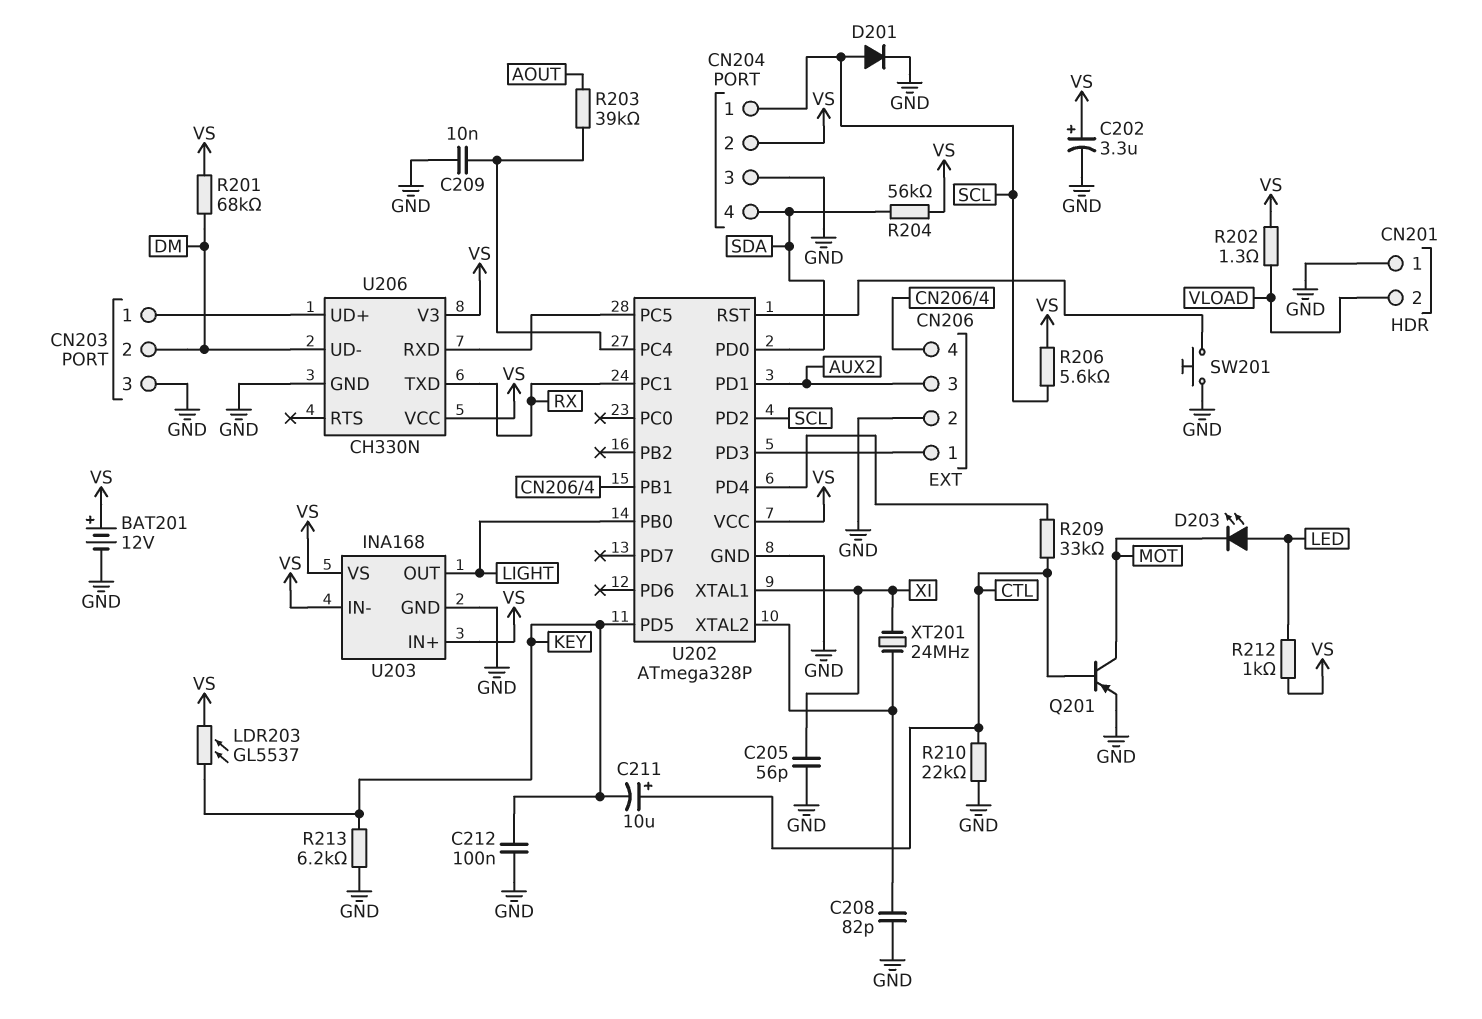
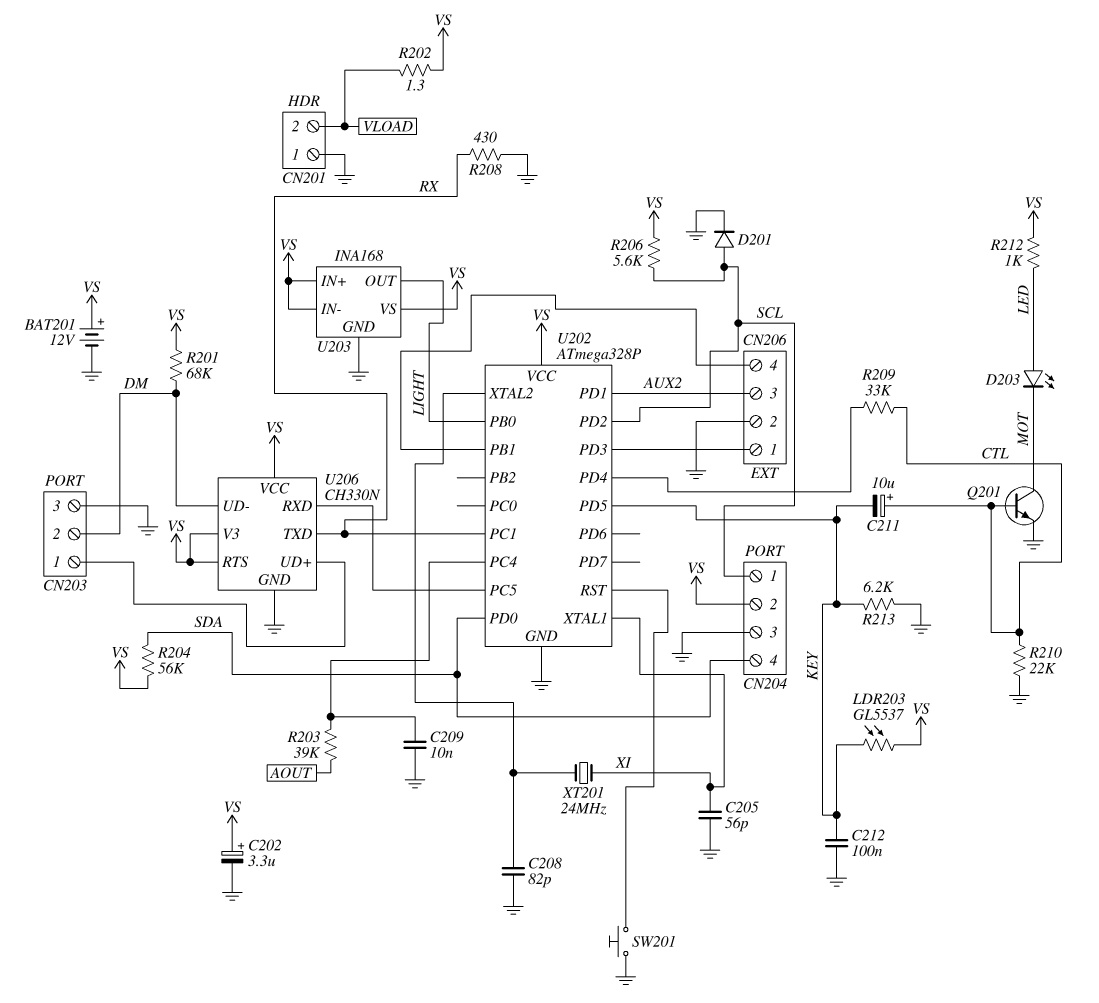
Q201: PNP (B CTL, C MOT, E GND) -> NPN (B CTL, C MOT, E GND)
R208: none -> 430 (GND, RX)
U206 pin RTS: none -> VS

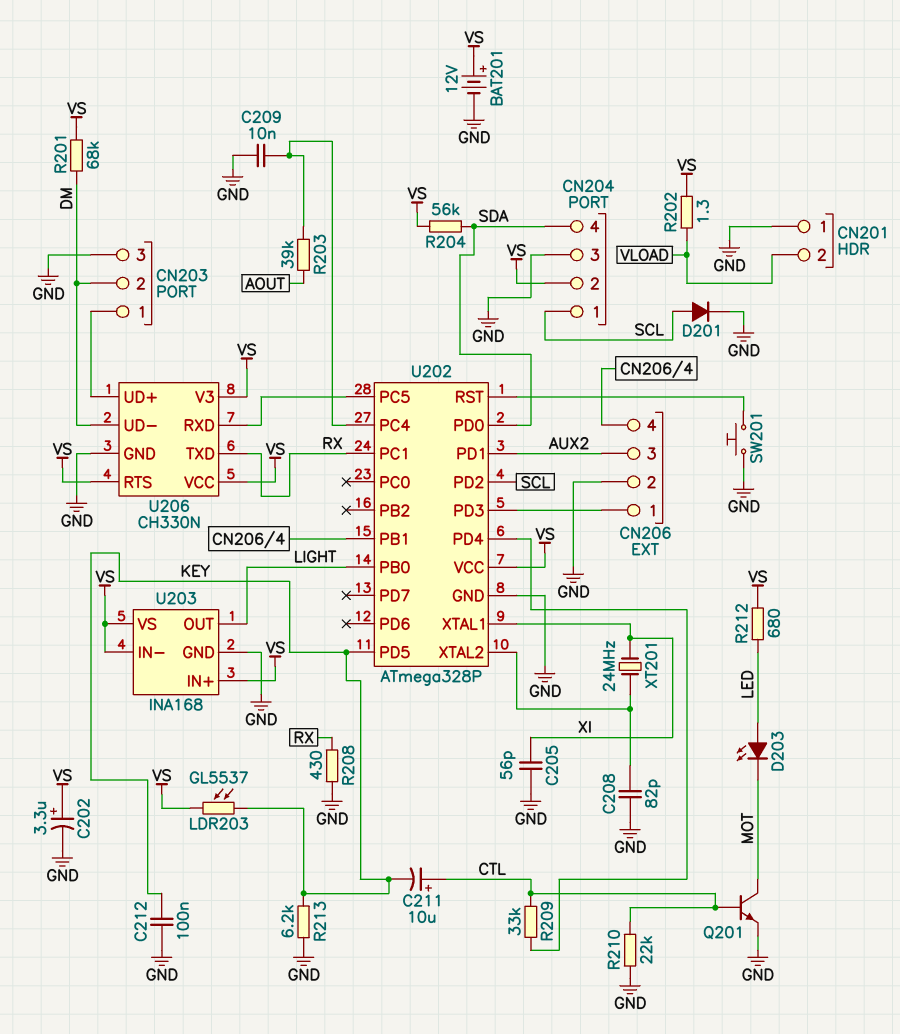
R206: 5.6k (SCL, VS) -> none
R212: 1k (LED, VS) -> 680 (LED, VS)

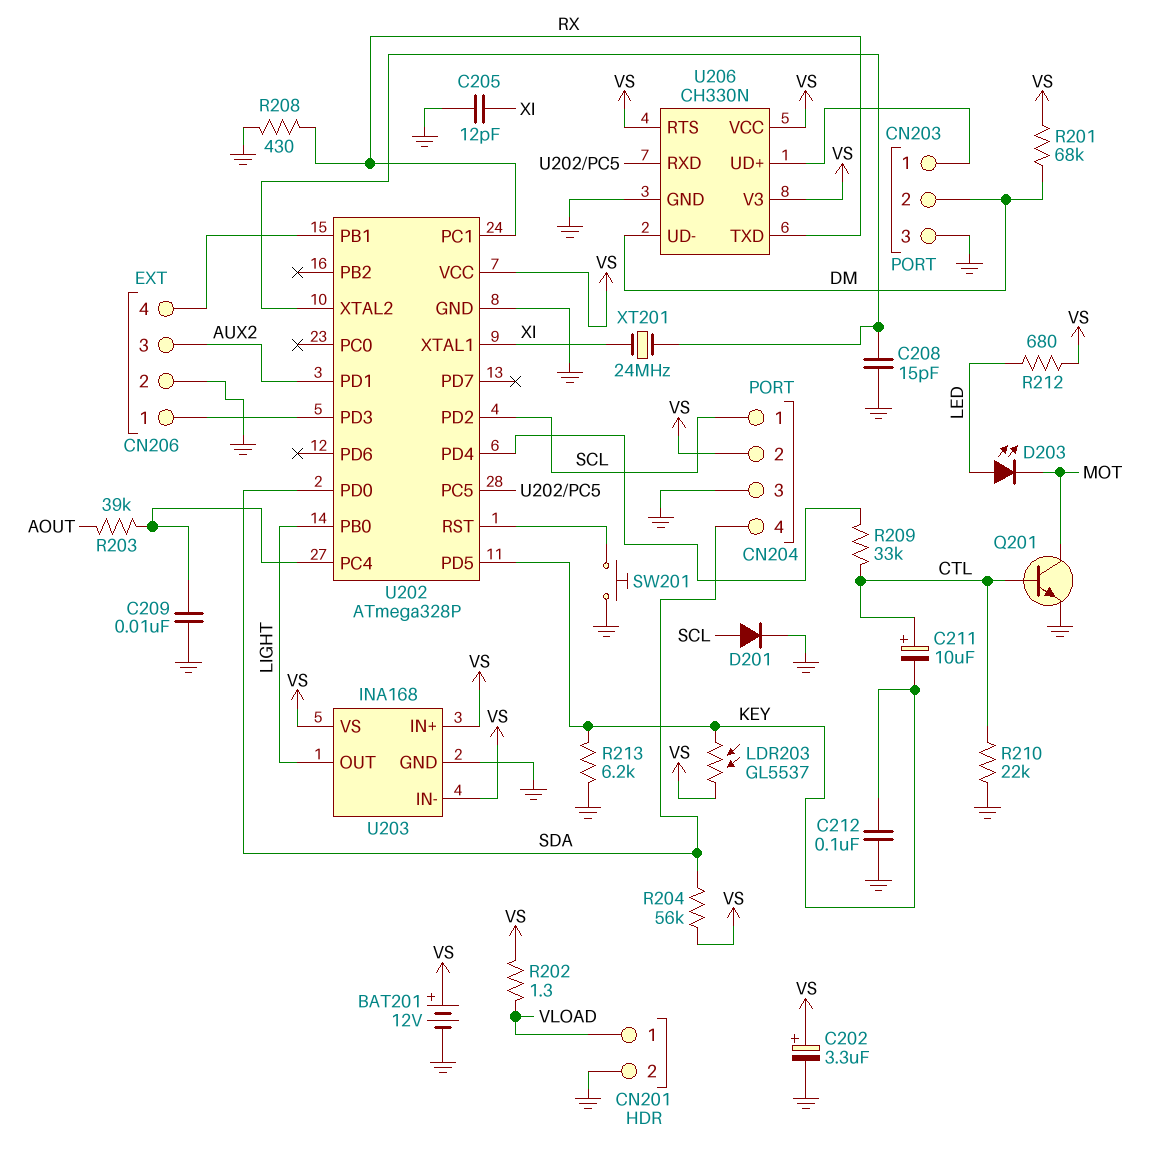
C205: 56pF (GND, XI) -> 12pF (GND, XI)
C208: 82pF (GND, U202/XTAL2) -> 15pF (GND, U202/XTAL2)
CN201 pin 1: GND -> VLOAD
CN201 pin 2: VLOAD -> GND

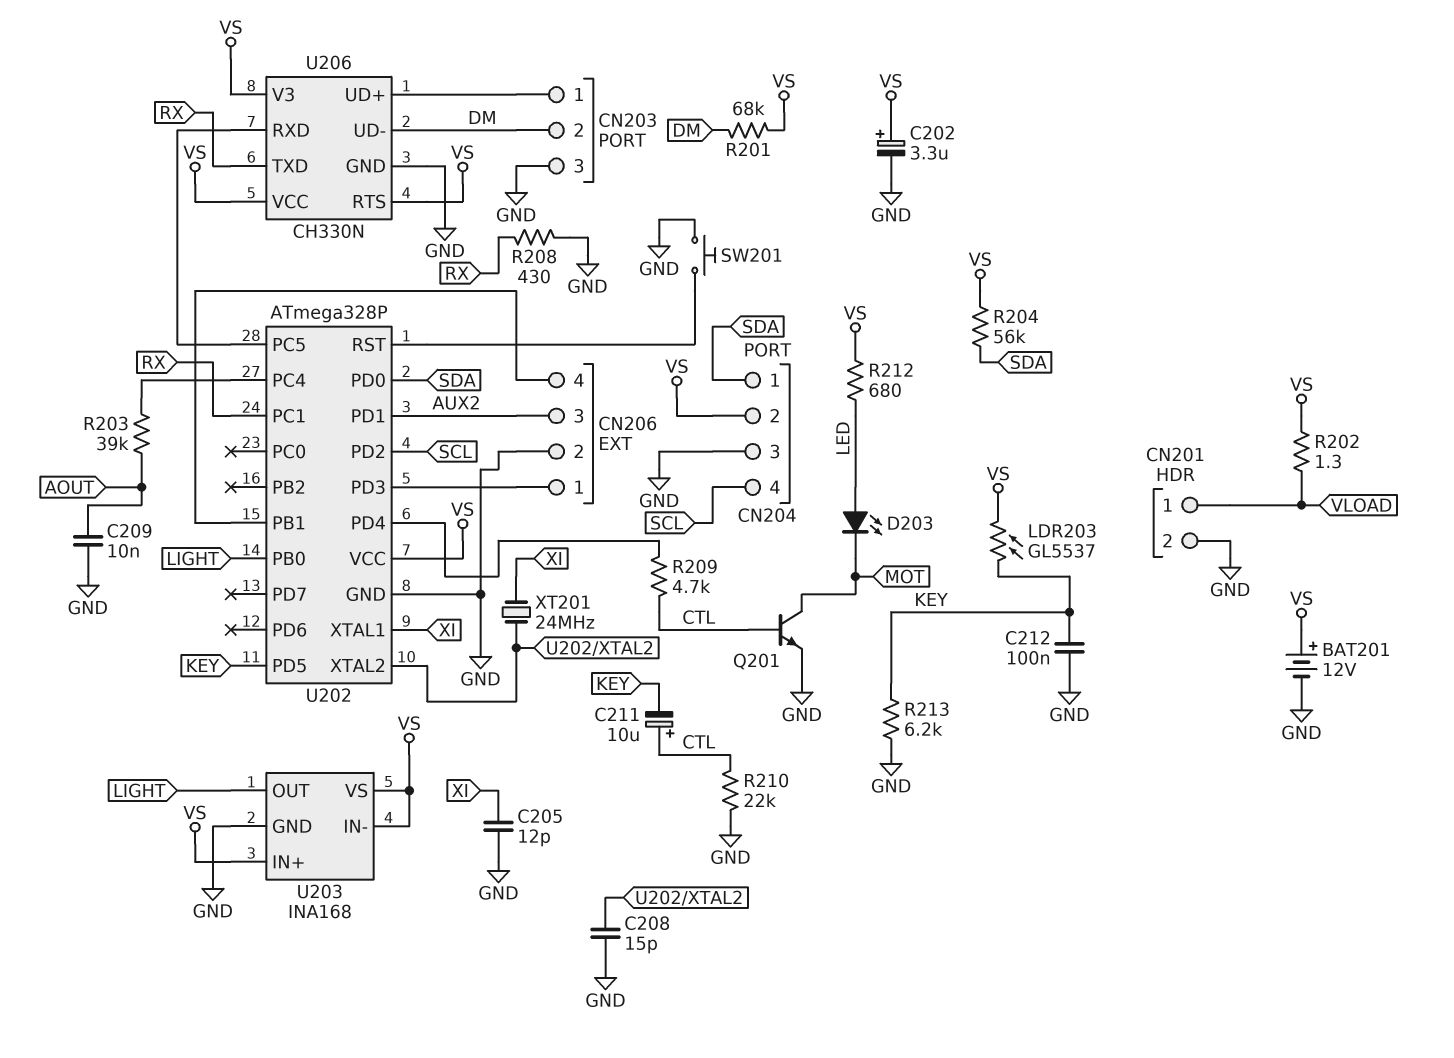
C209: 10nF (GND, U202/PC4) -> 10nF (AOUT, GND)
CN204 pin 1: SCL -> SDA
CN204 pin 4: SDA -> SCL
D201: diode (A SCL, K GND) -> none
R209: 33k (CTL, U202/PD4) -> 4.7k (CTL, U202/PD4)

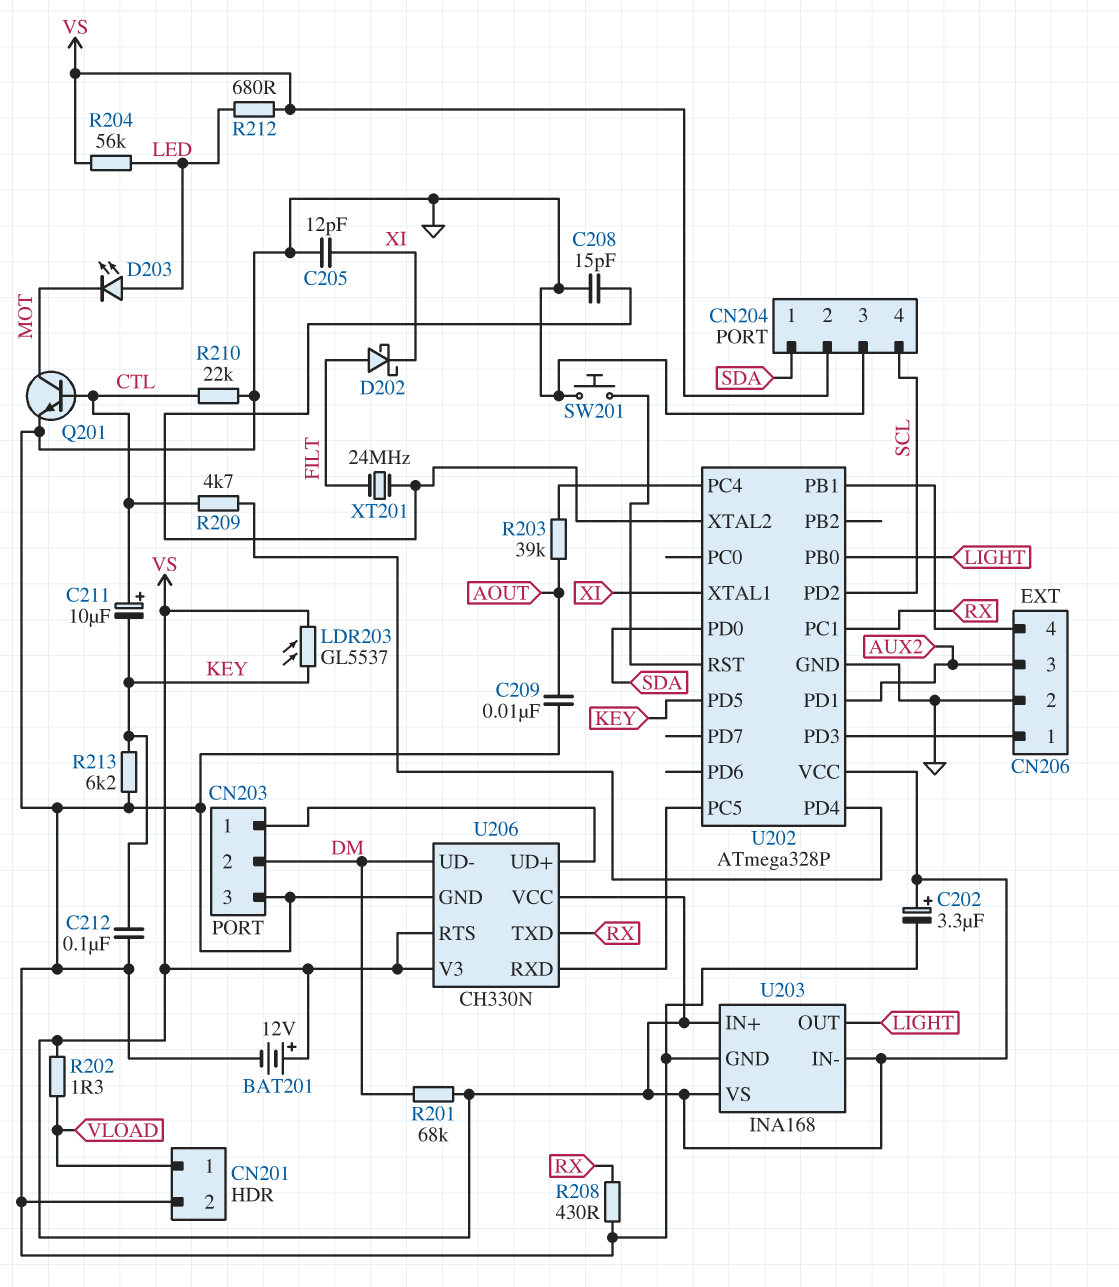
D202: none -> schottky (A FILT, K XI)
R204: 56k (SDA, VS) -> 56k (LED, VS)
XT201: 24MHz (U202/XTAL2, XI) -> 24MHz (FILT, U202/XTAL2)

